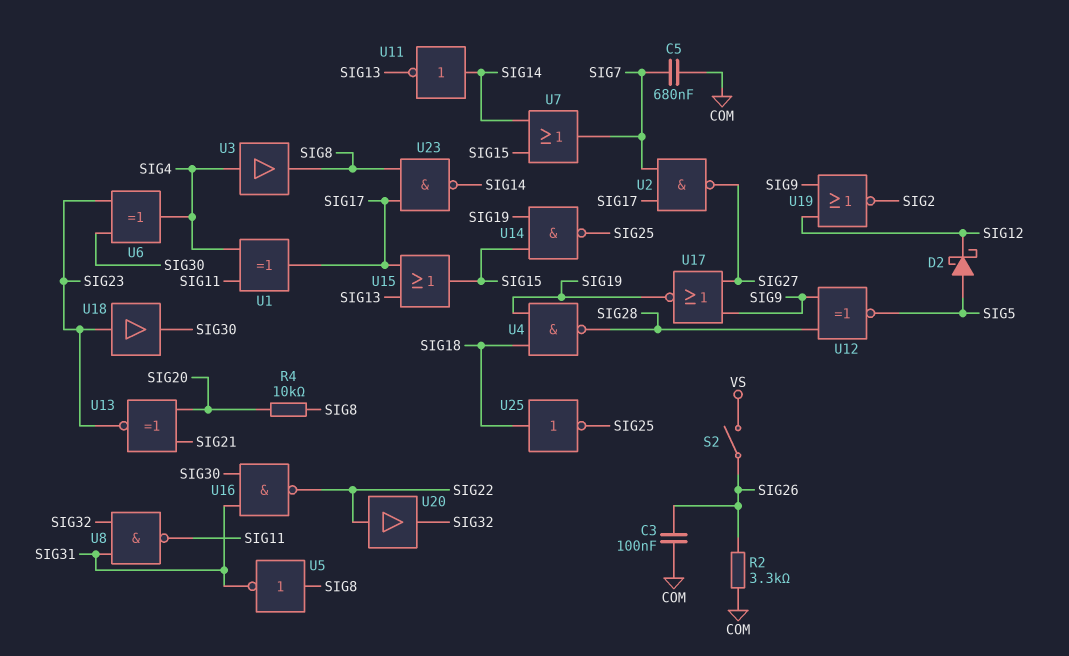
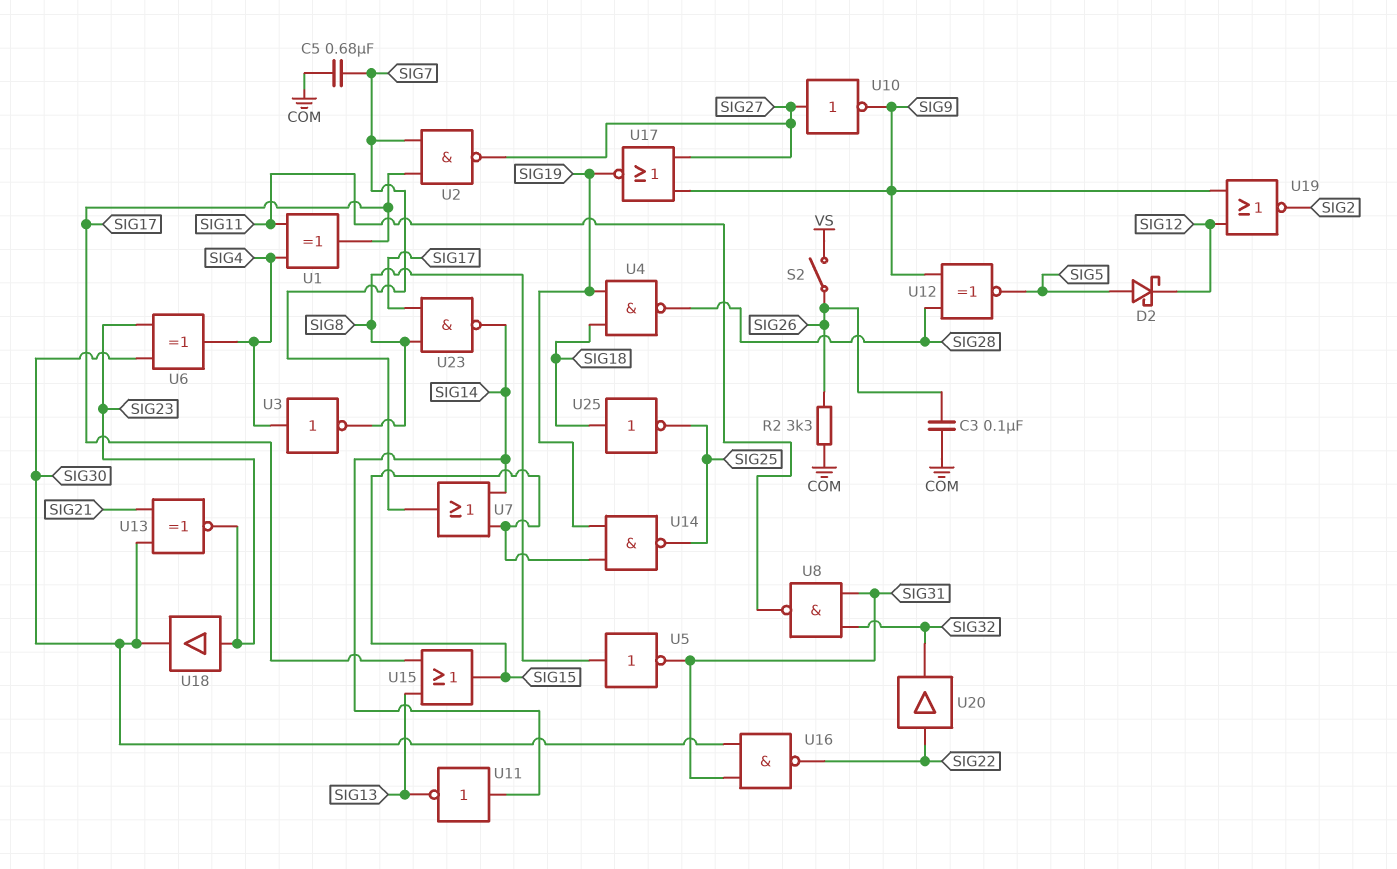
R4: 10k (SIG8, SIG20) -> none
U3: buffer (in SIG4, out SIG8) -> NOT (in SIG4, out SIG8)
U10: none -> NOT (in SIG27, out SIG9)
U13: XNOR (in SIG20, in SIG21, out SIG23) -> XNOR (in SIG21, in SIG30, out SIG23)

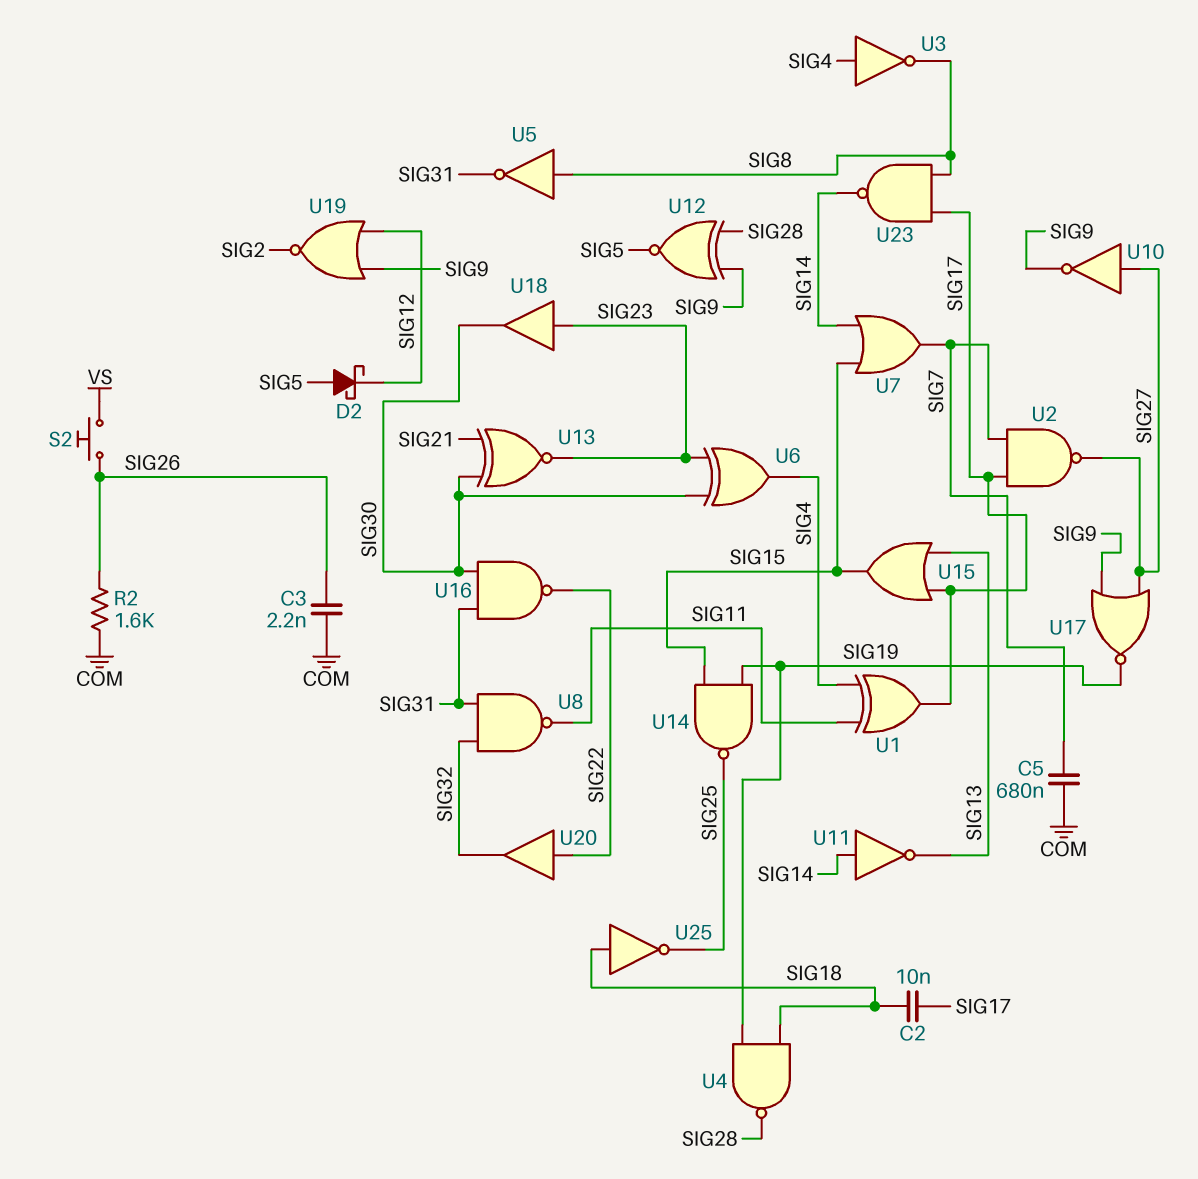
C2: none -> 10nF (SIG17, SIG18)
C3: 100nF (COM, SIG26) -> 2.2nF (COM, SIG26)
R2: 3.3k (COM, SIG26) -> 1.6k (COM, SIG26)
S2: switch (SIG26, VS) -> button (SIG26, VS)

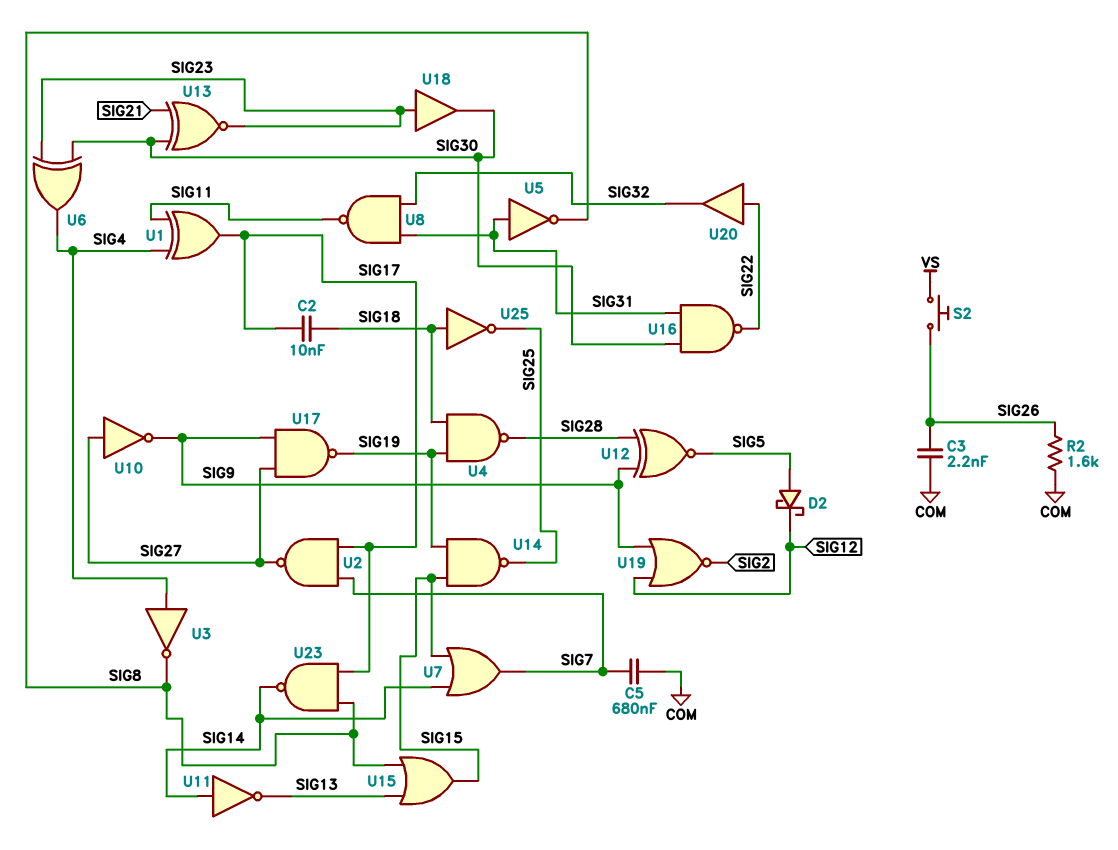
U5: NOT (in SIG8, out SIG31) -> NOT (in SIG31, out SIG8)
U15: OR (in SIG13, in SIG17, out SIG15) -> OR (in SIG8, in SIG13, out SIG15)
U17: NOR (in SIG9, in SIG27, out SIG19) -> NAND (in SIG9, in SIG27, out SIG19)

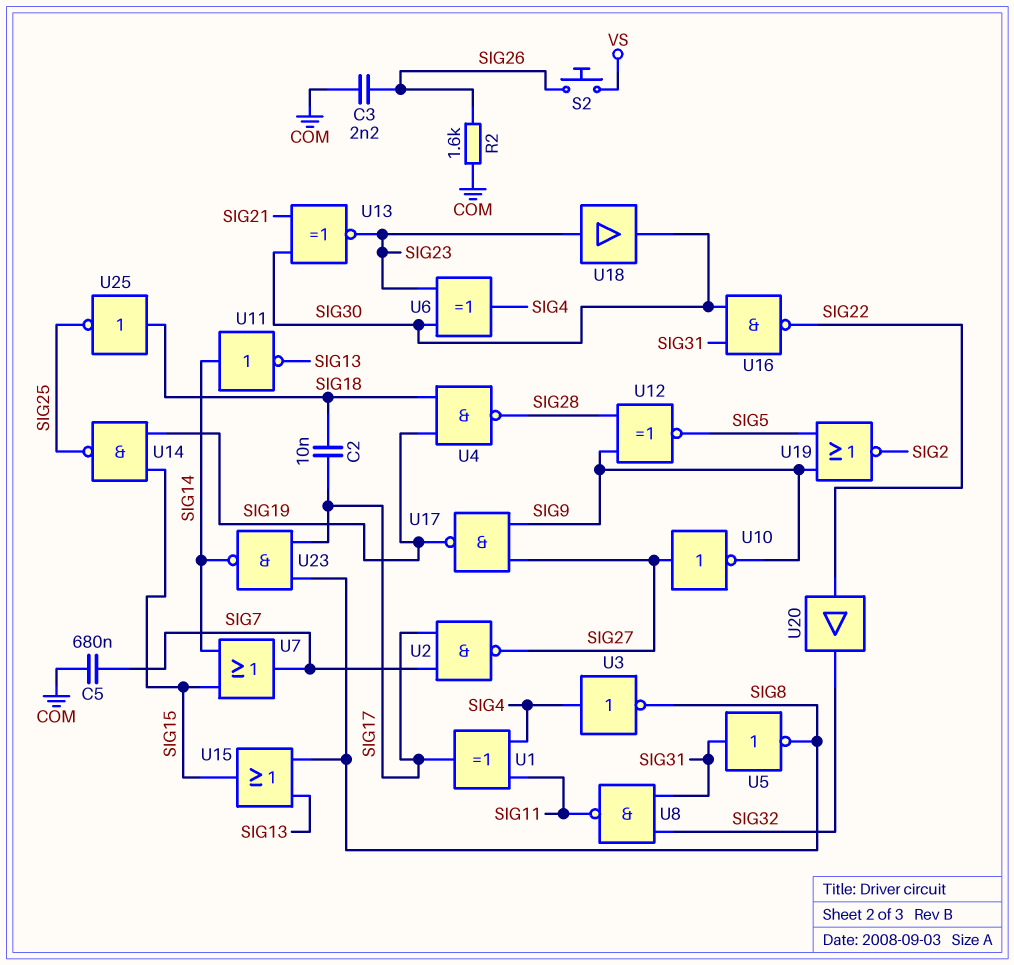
D2: schottky (A SIG5, K SIG12) -> none
U19: NOR (in SIG9, in SIG12, out SIG2) -> NOR (in SIG5, in SIG9, out SIG2)

